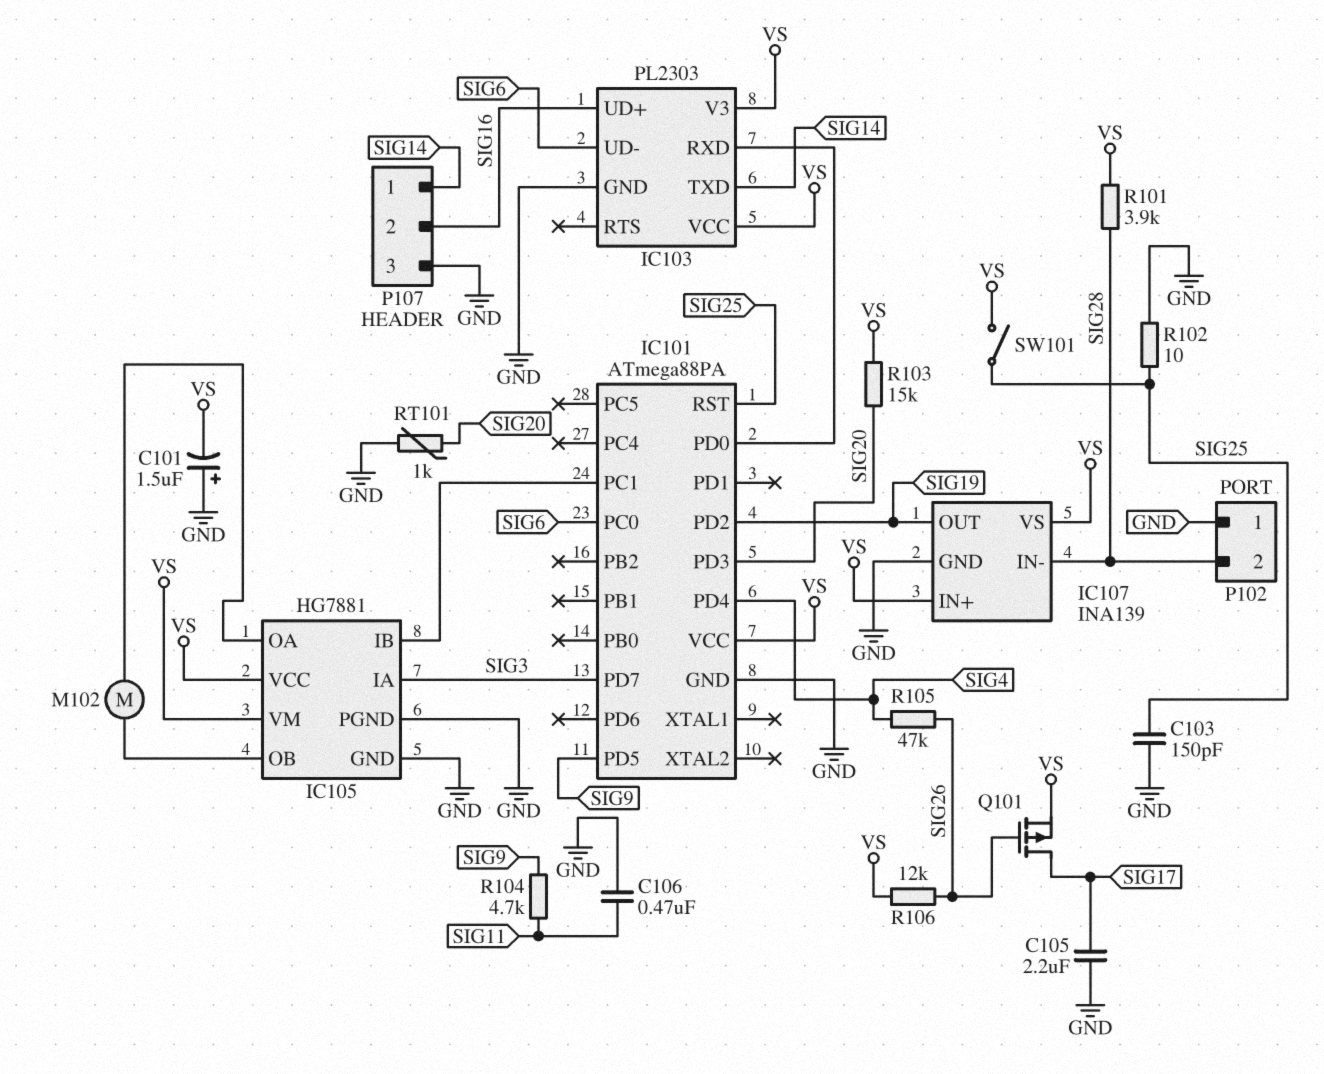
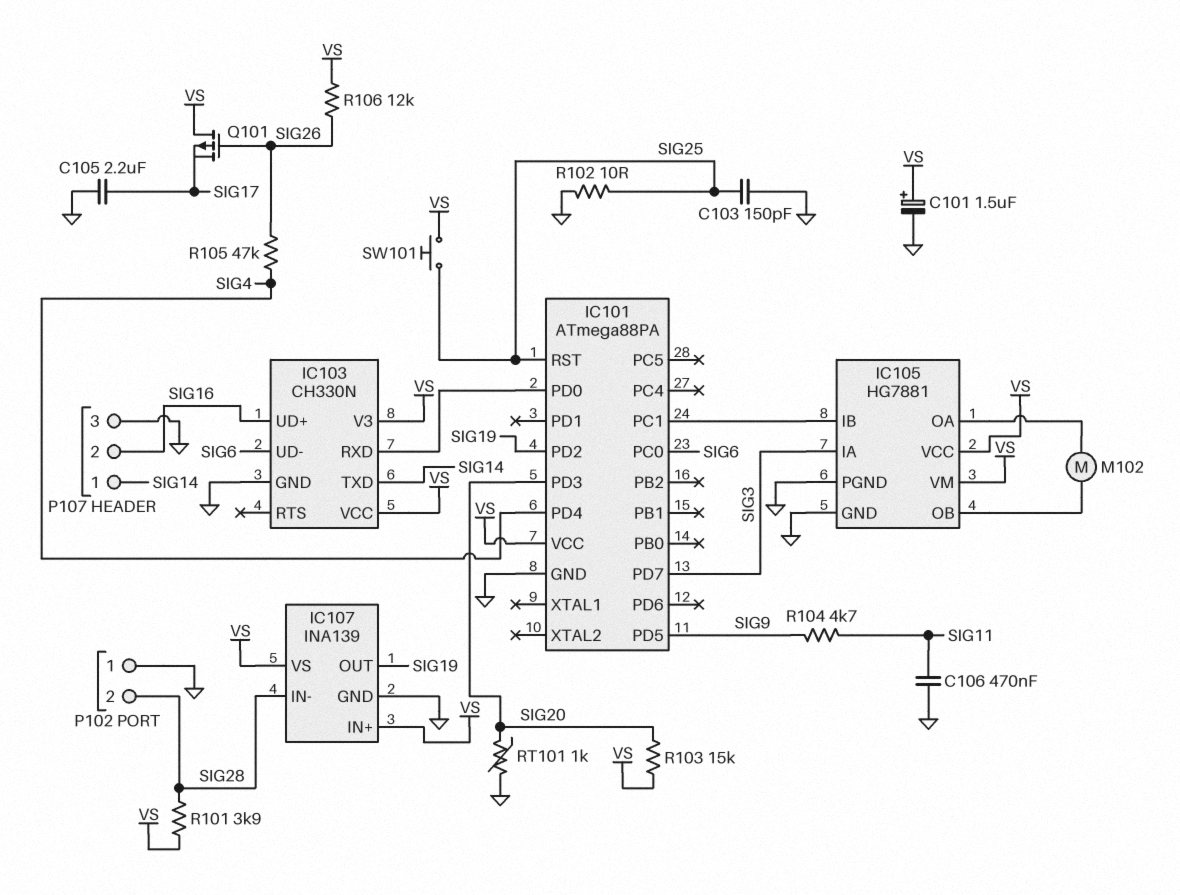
C101: 1.5uF (plus GND, minus VS) -> 1.5uF (plus VS, minus GND)
IC103: PL2303 -> CH330N
Q101: PMOS (G SIG26, D SIG17, S VS) -> PMOS (G SIG26, D VS, S SIG17)
SW101: switch (SIG25, VS) -> button (SIG25, VS)

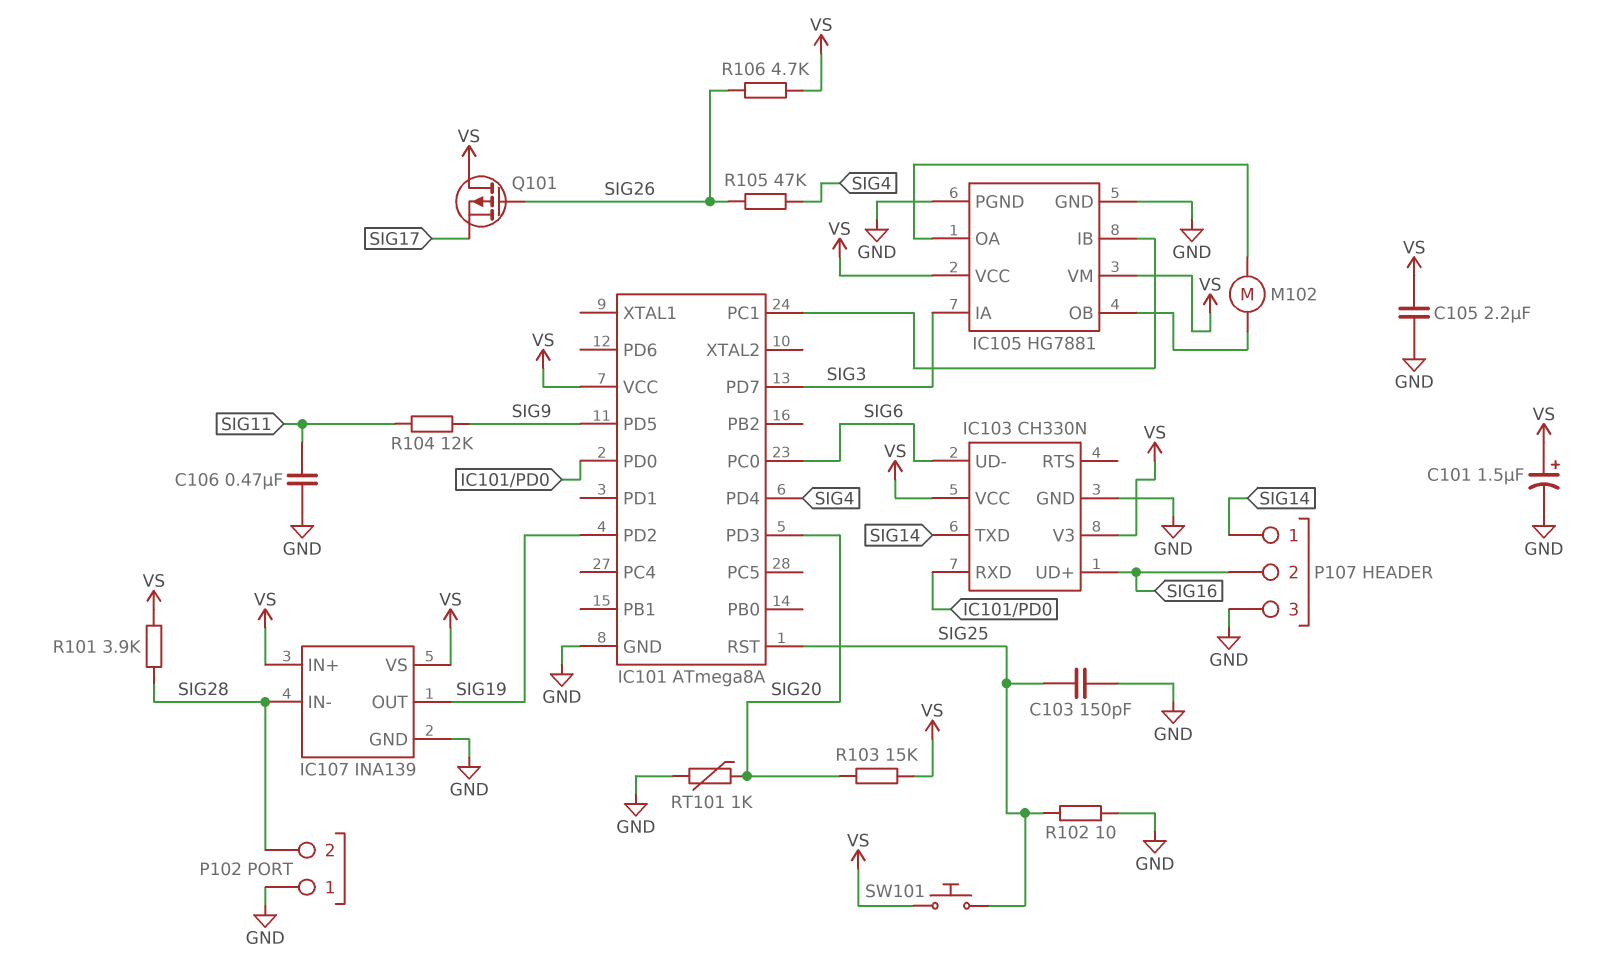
C105: 2.2uF (GND, SIG17) -> 2.2uF (GND, VS)
IC101: ATmega88PA -> ATmega8A
R104: 4.7k (SIG9, SIG11) -> 12k (SIG9, SIG11)
R106: 12k (SIG26, VS) -> 4.7k (SIG26, VS)

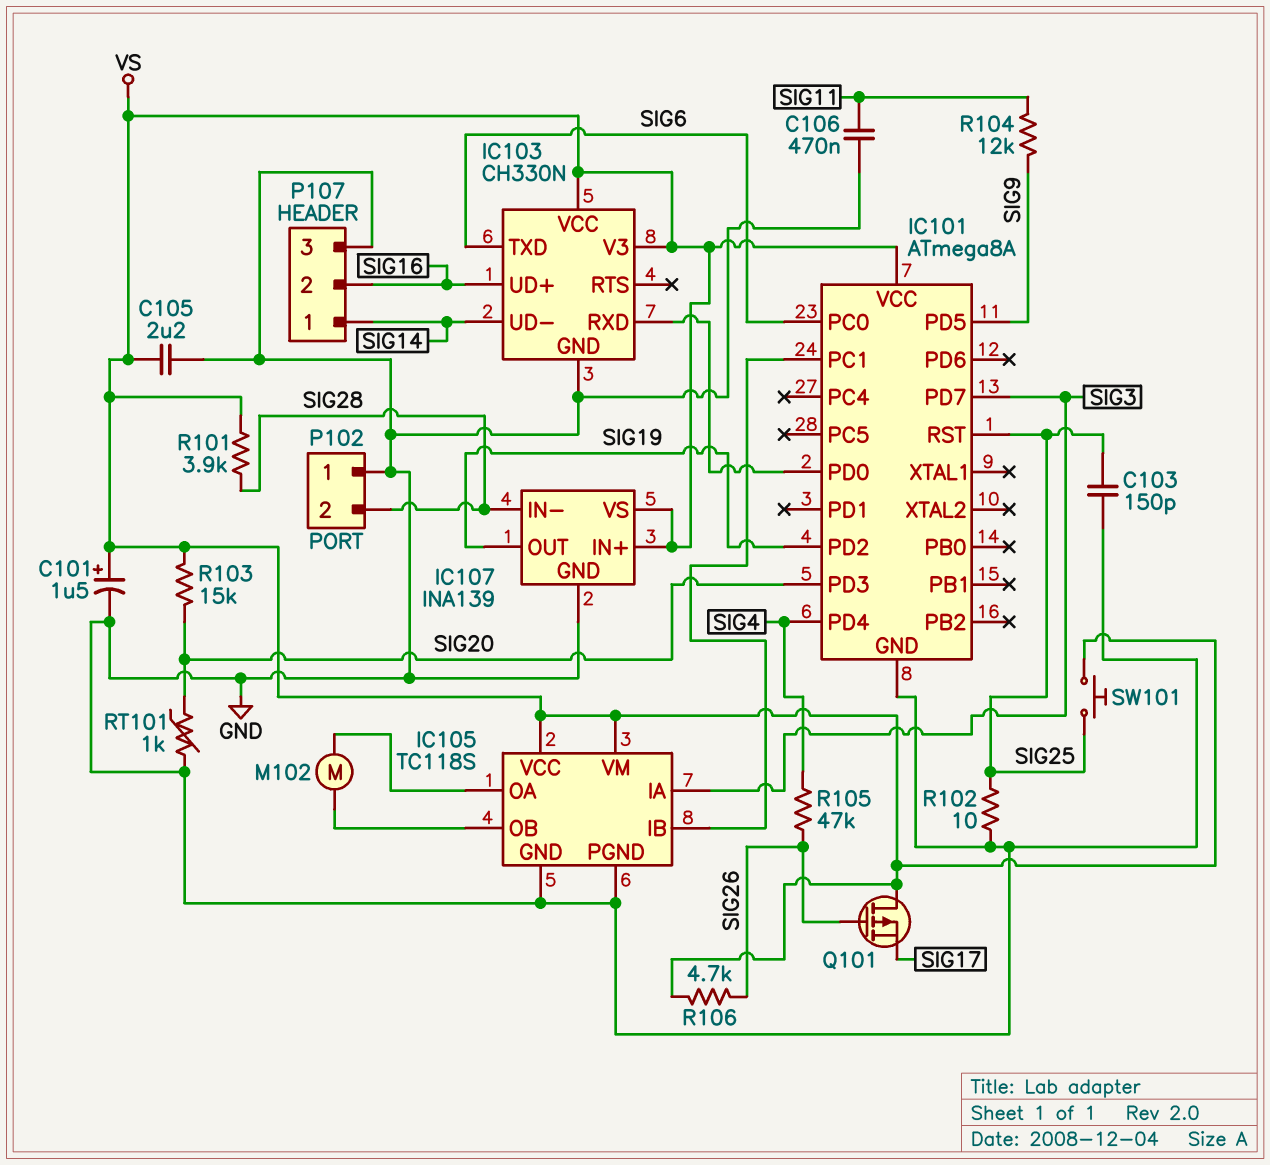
IC103 pin TXD: SIG14 -> SIG6
IC103 pin UD-: SIG6 -> SIG14
IC105: HG7881 -> TC118S

